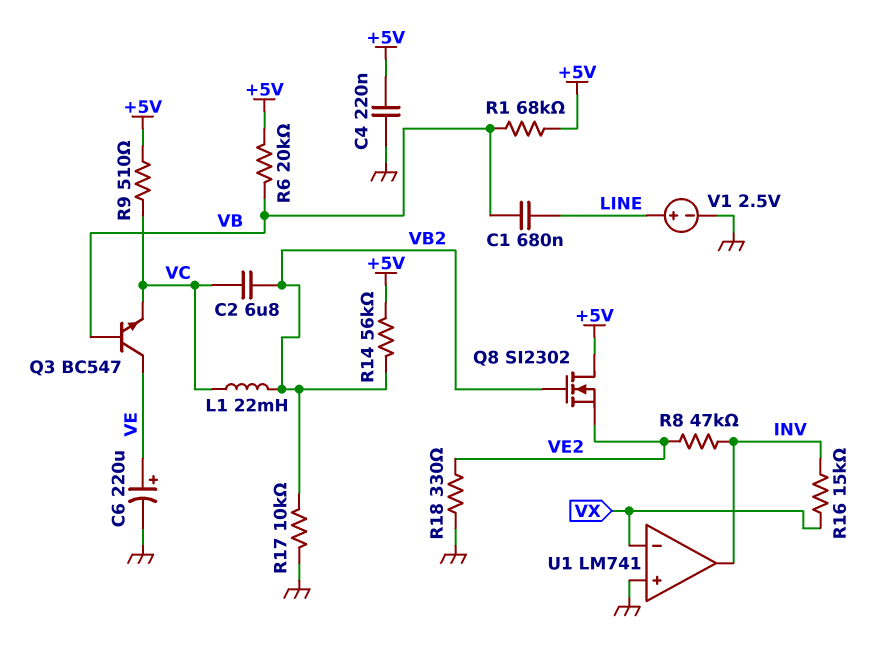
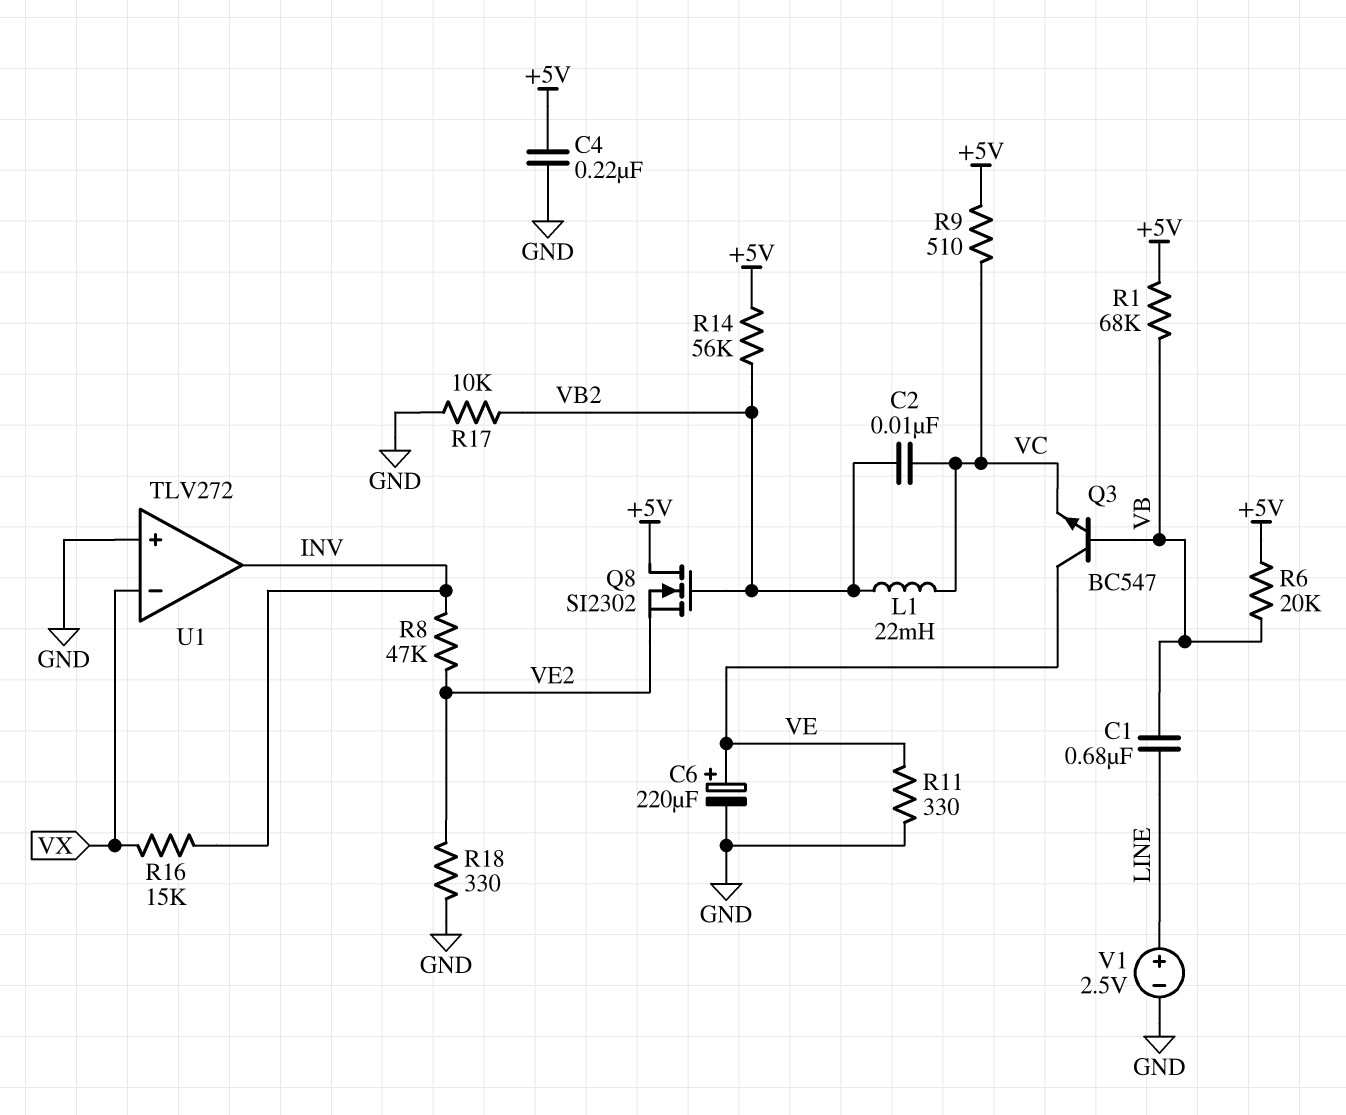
C2: 6.8uF (VB2, VC) -> 10nF (VB2, VC)
R11: none -> 330 (GND, VE)
U1: LM741 -> TLV272

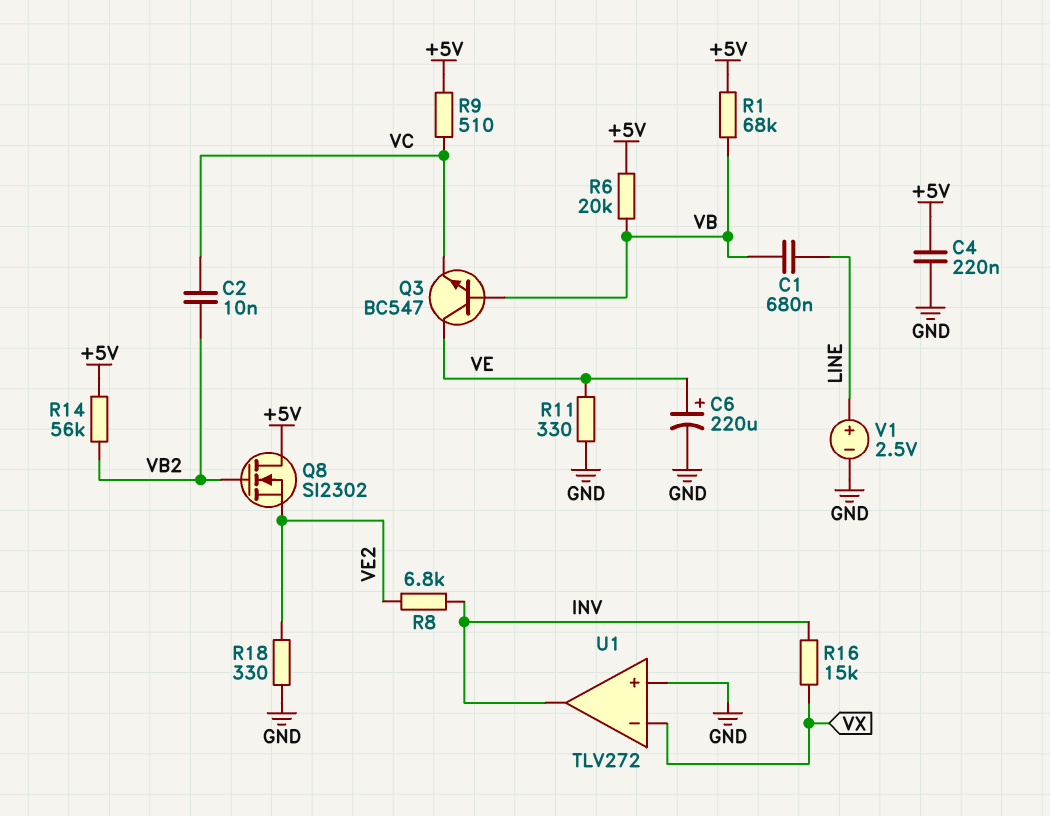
L1: 22mH (VB2, VC) -> none
R8: 47k (INV, VE2) -> 6.8k (INV, VE2)
R17: 10k (GND, VB2) -> none

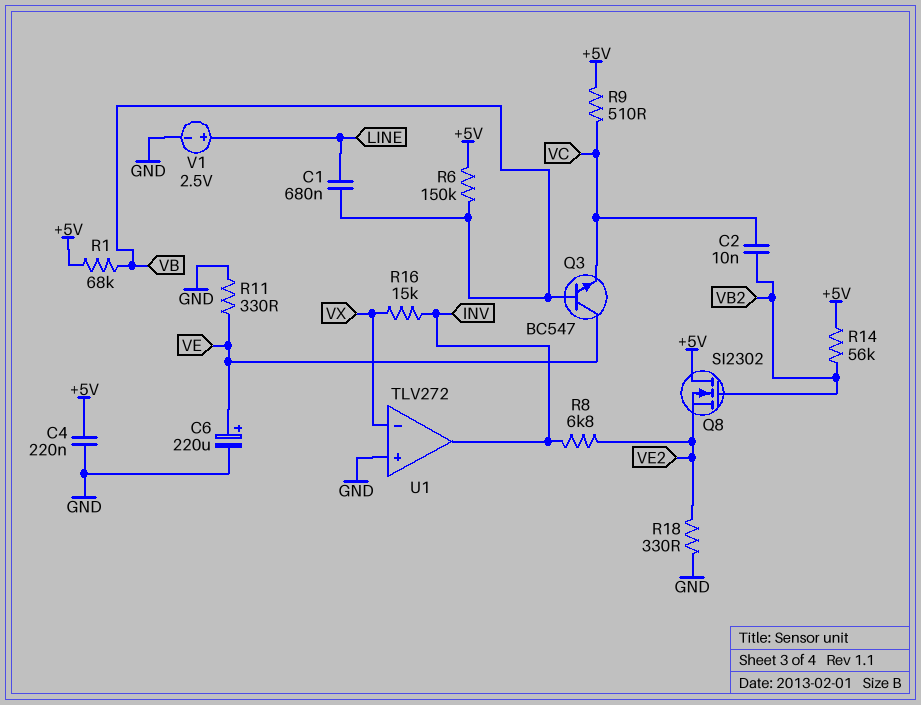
R6: 20k (+5V, VB) -> 150k (+5V, VB)

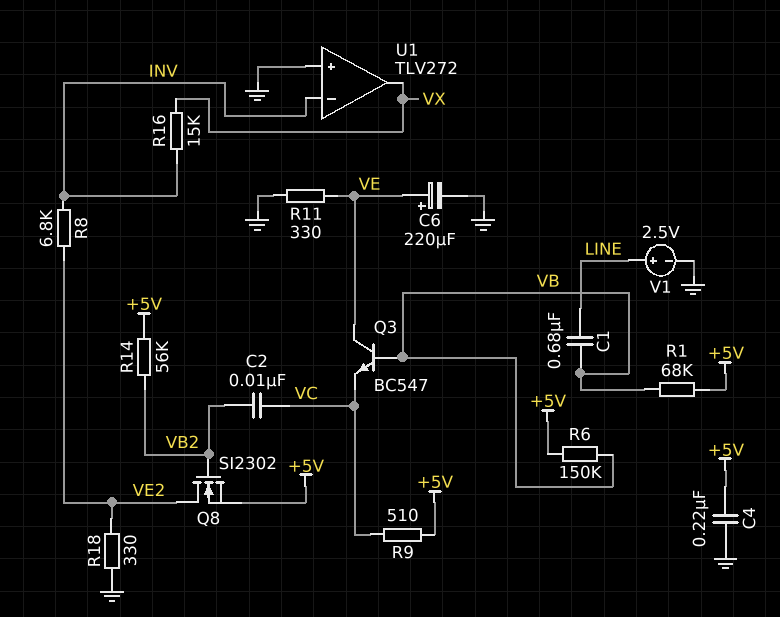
Q8: NMOS SI2302 (G VB2, D +5V, S VE2) -> NMOS SI2302 (G VB2, D VE2, S +5V)
U1 pin in-: VX -> INV
U1 pin out: INV -> VX

